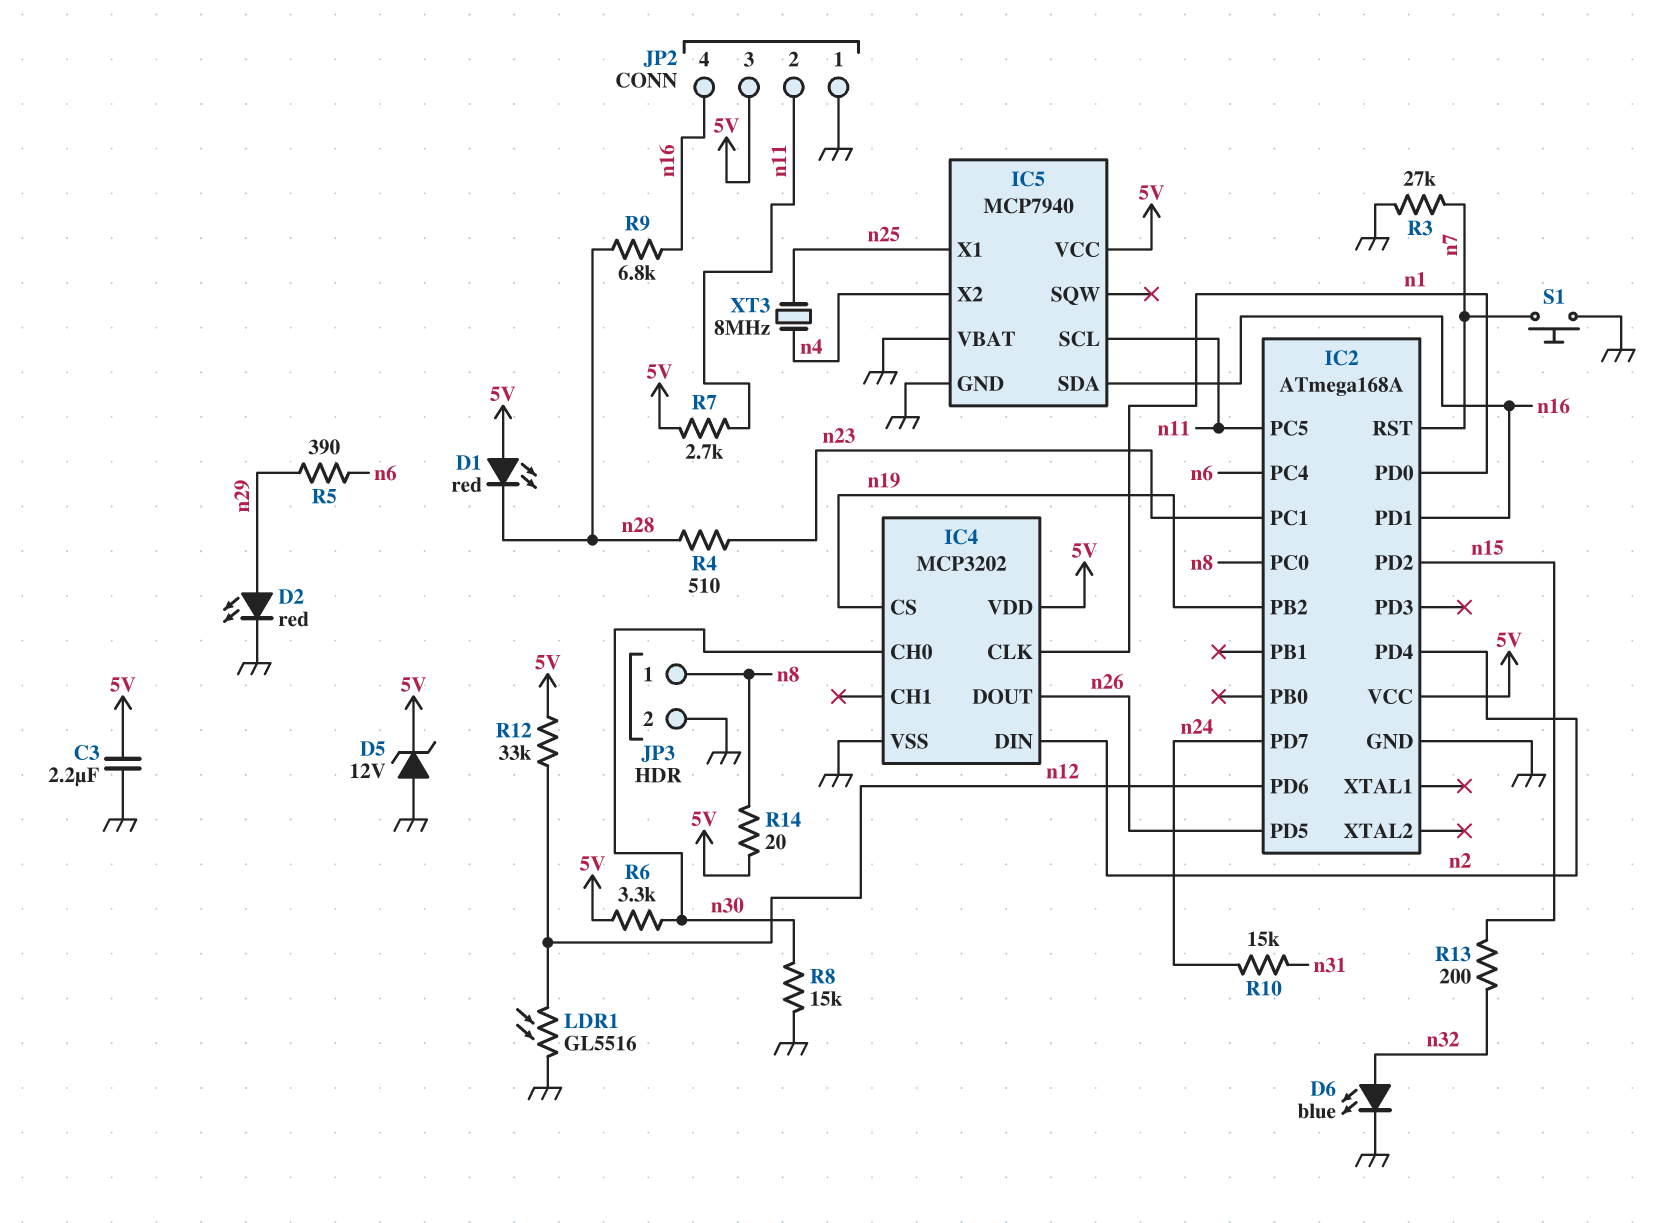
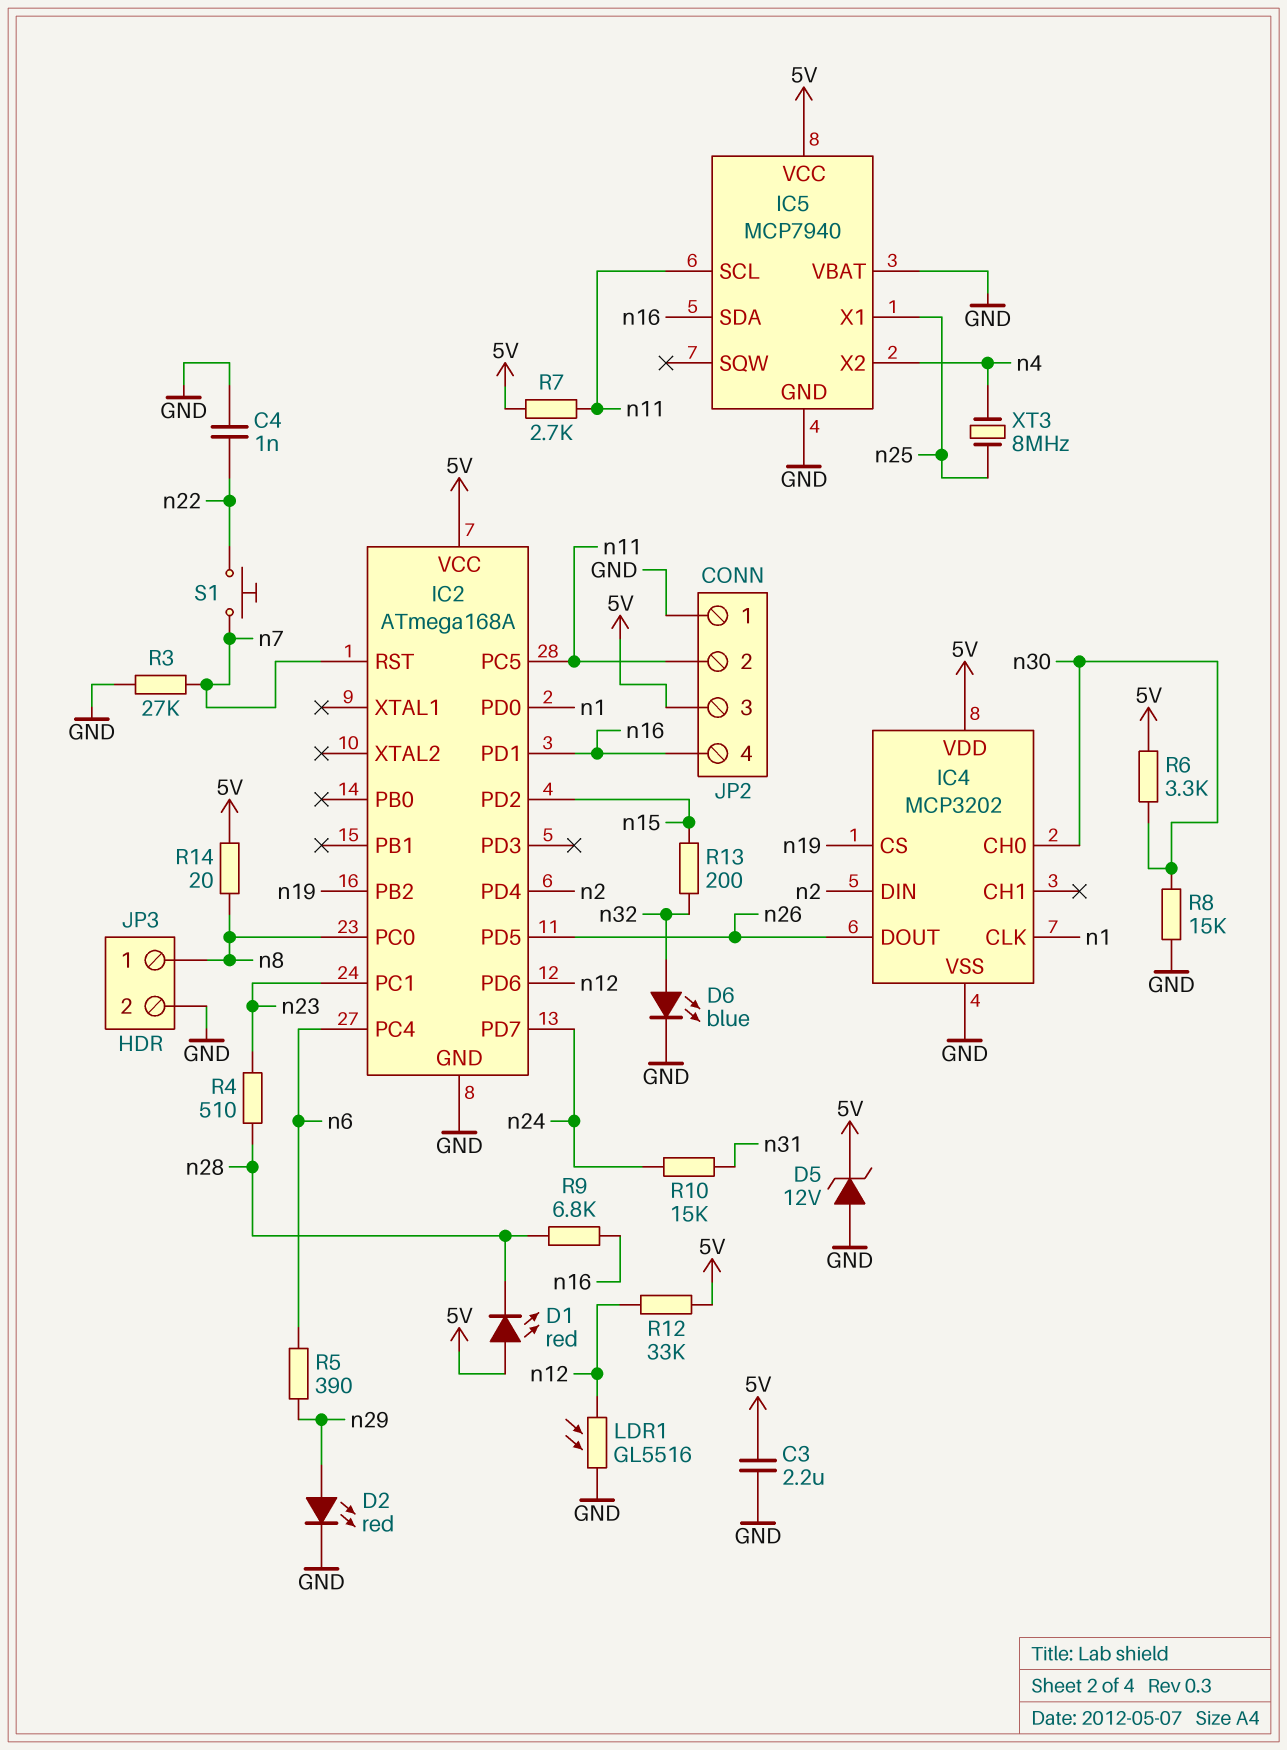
C4: none -> 1nF (GND, n22)
S1: button (GND, n7) -> button (n7, n22)

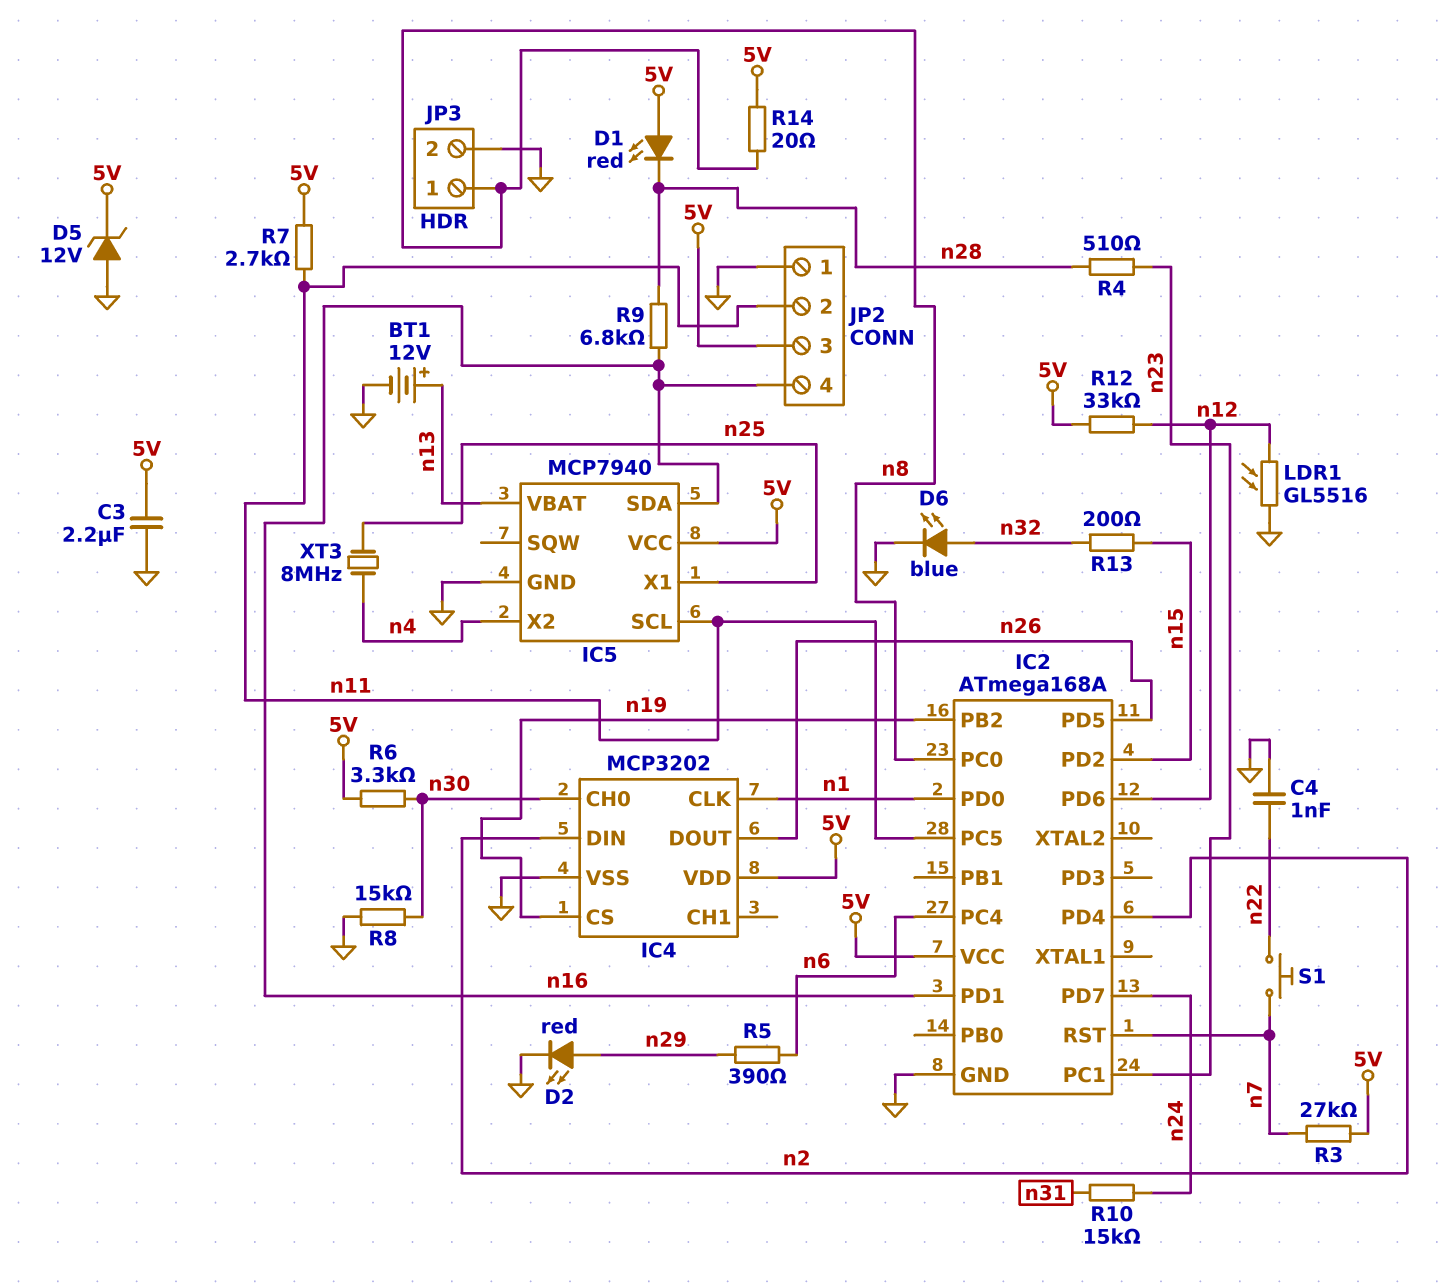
BT1: none -> 12V (plus n13, minus GND)
IC5 pin VBAT: GND -> n13
R3: 27k (GND, n7) -> 27k (5V, n7)

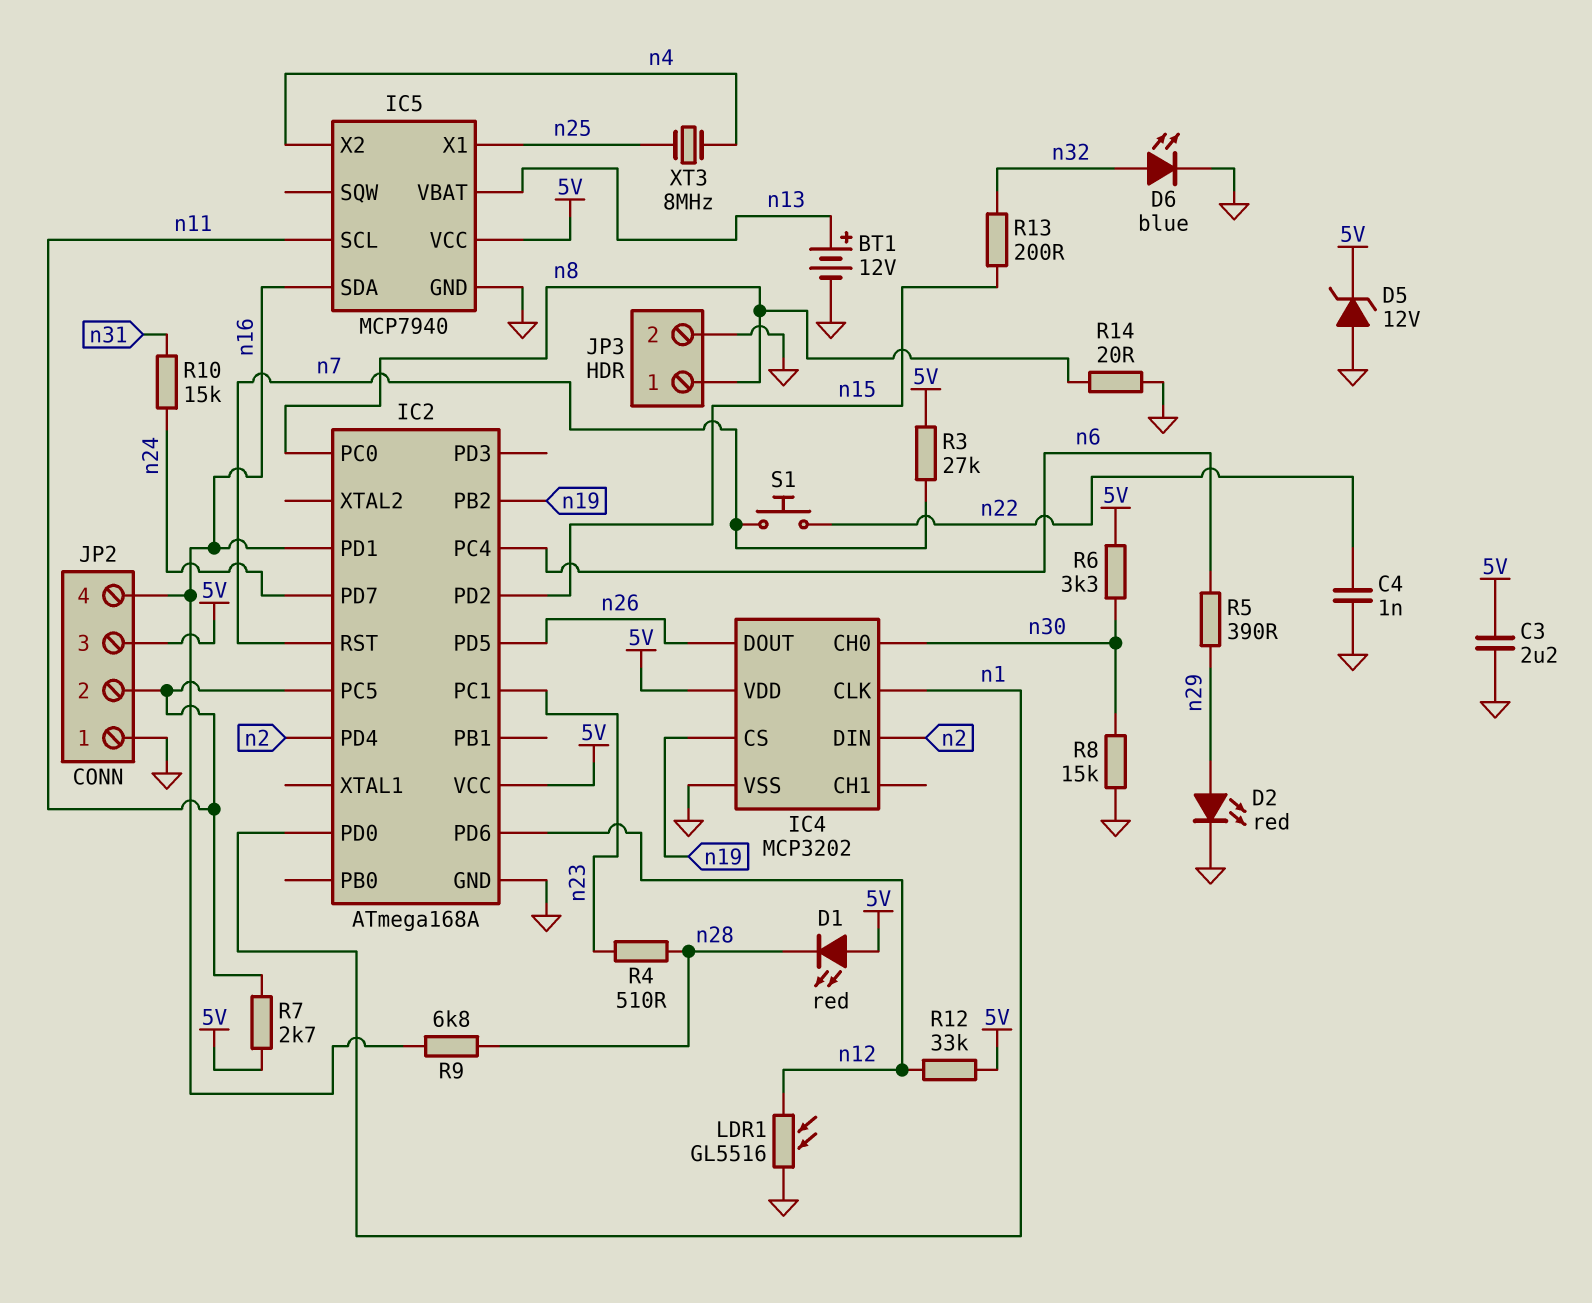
R14: 20 (5V, n8) -> 20 (GND, n8)

